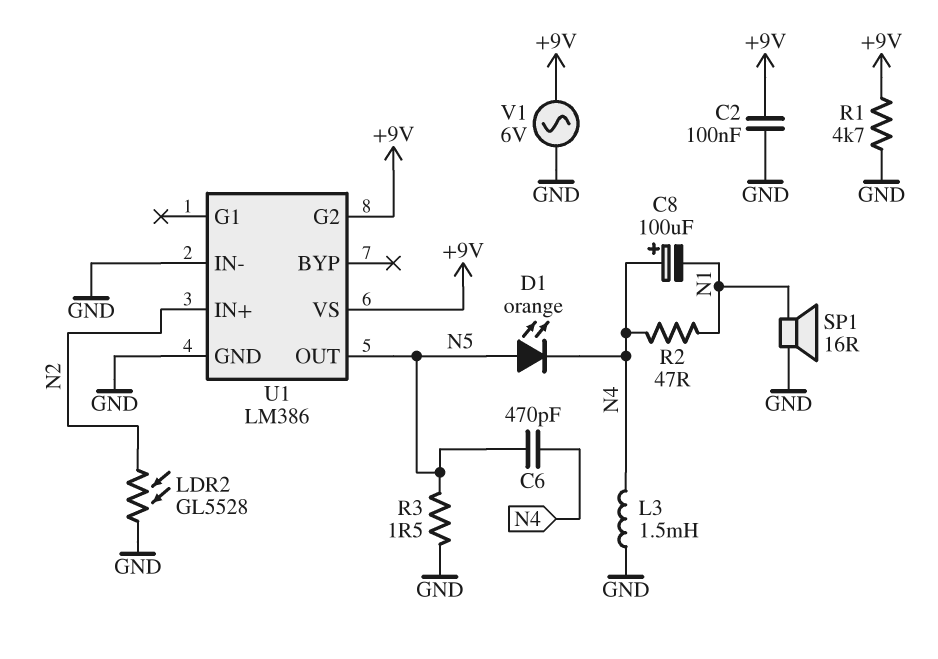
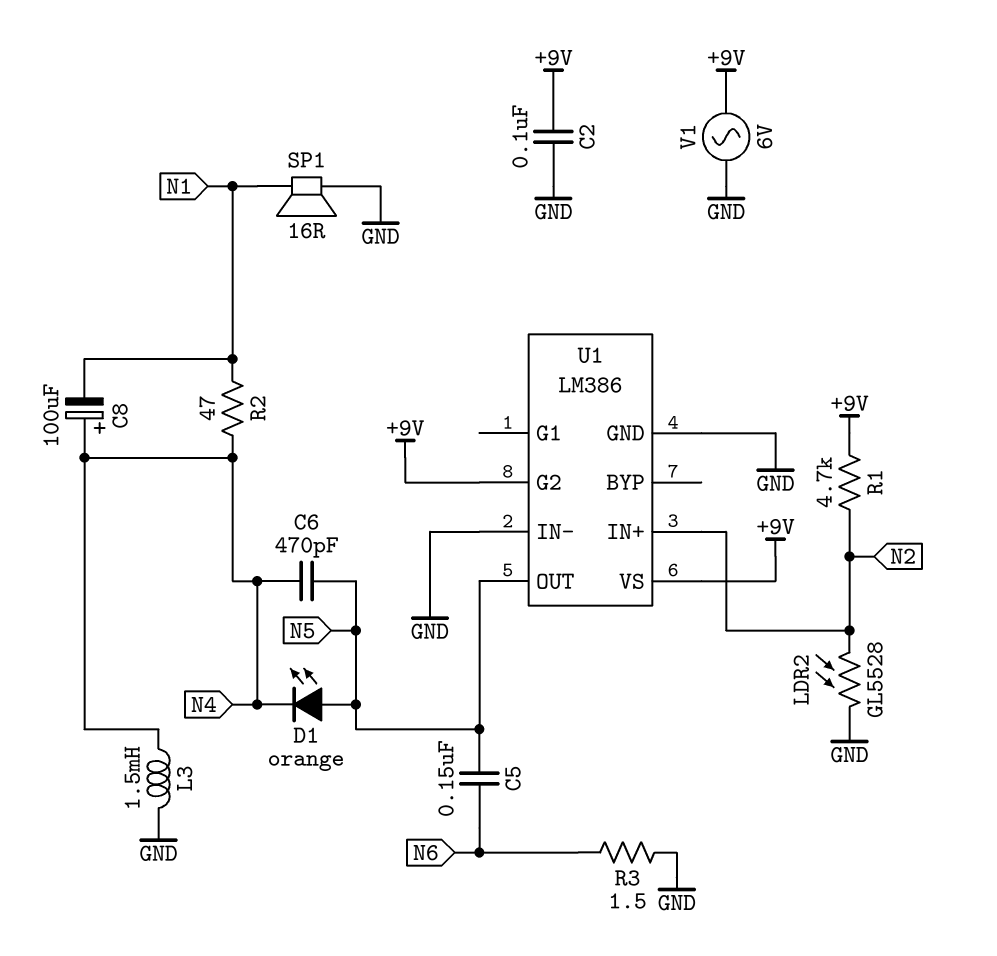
C5: none -> 150nF (N5, N6)
R1: 4.7k (+9V, GND) -> 4.7k (+9V, N2)
R3: 1.5 (GND, N5) -> 1.5 (GND, N6)

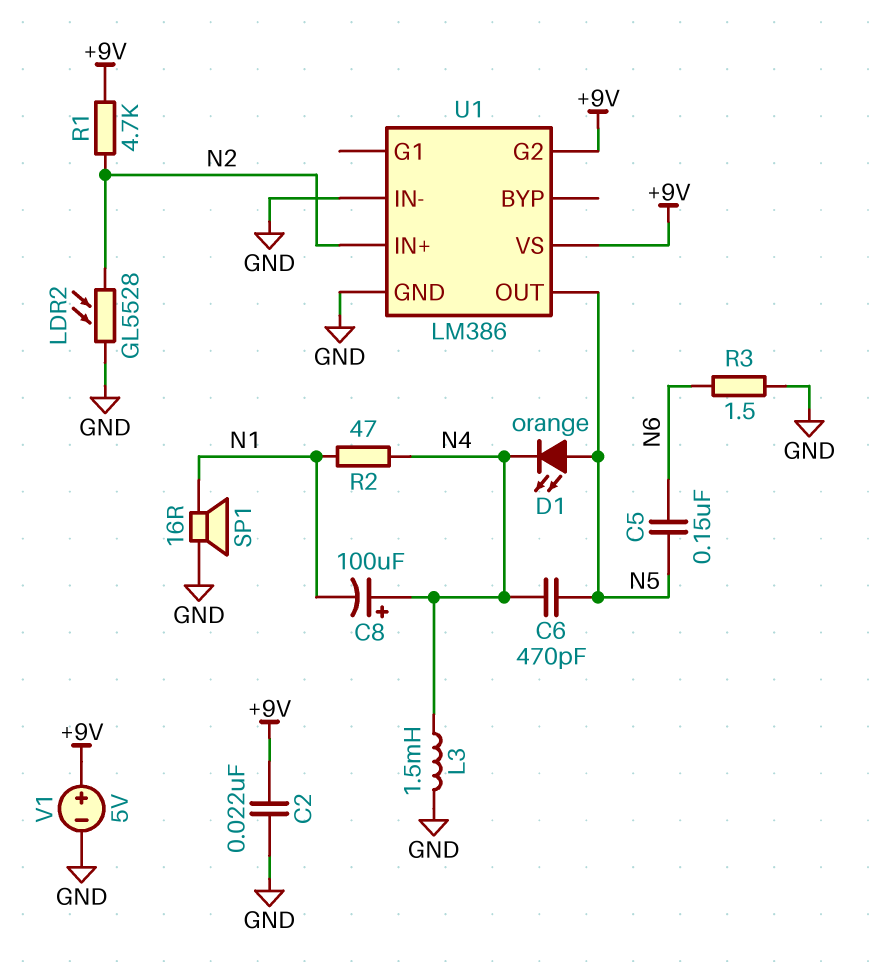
C2: 100nF (+9V, GND) -> 22nF (+9V, GND)
V1: AC 6V (+9V, GND) -> 5V (plus +9V, minus GND)

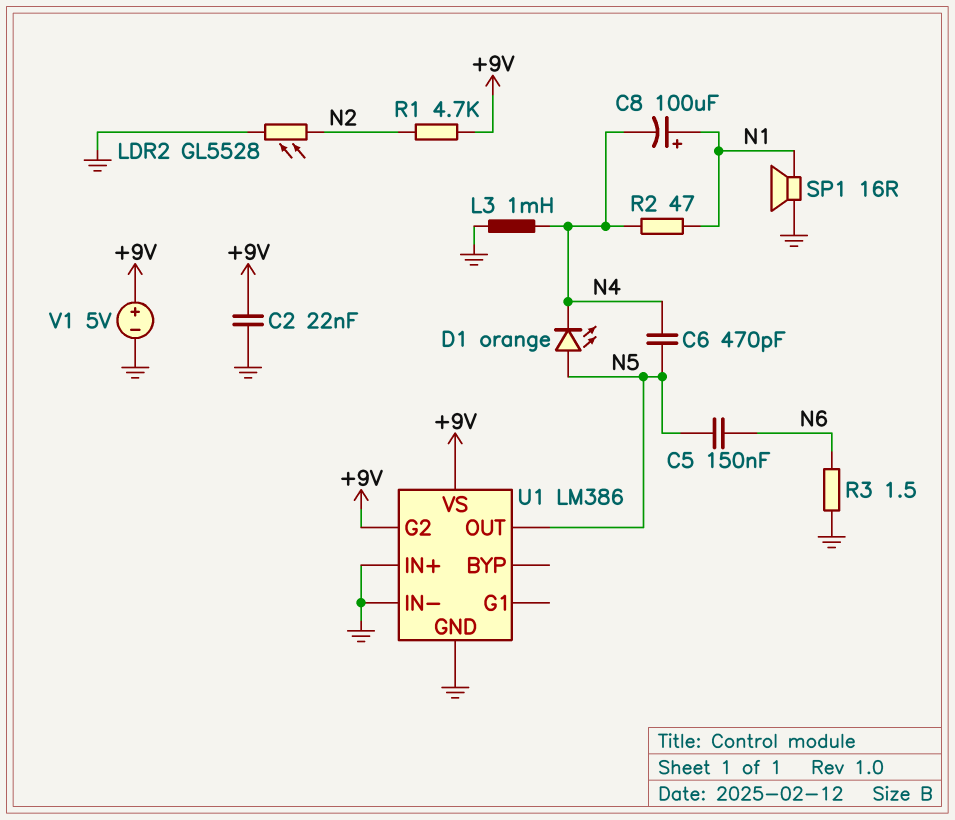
C8: 100uF (plus N4, minus N1) -> 100uF (plus N1, minus N4)
L3: 1.5mH (GND, N4) -> 1mH (GND, N4)
U1 pin IN+: N2 -> GND

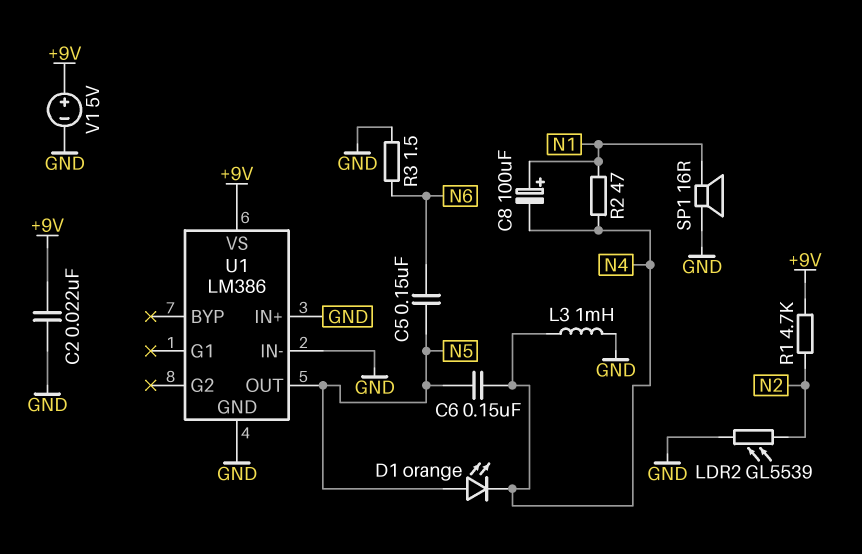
C6: 470pF (N4, N5) -> 150nF (N4, N5)
LDR2: GL5528 (GND, N2) -> GL5539 (GND, N2)
U1 pin G2: +9V -> none

